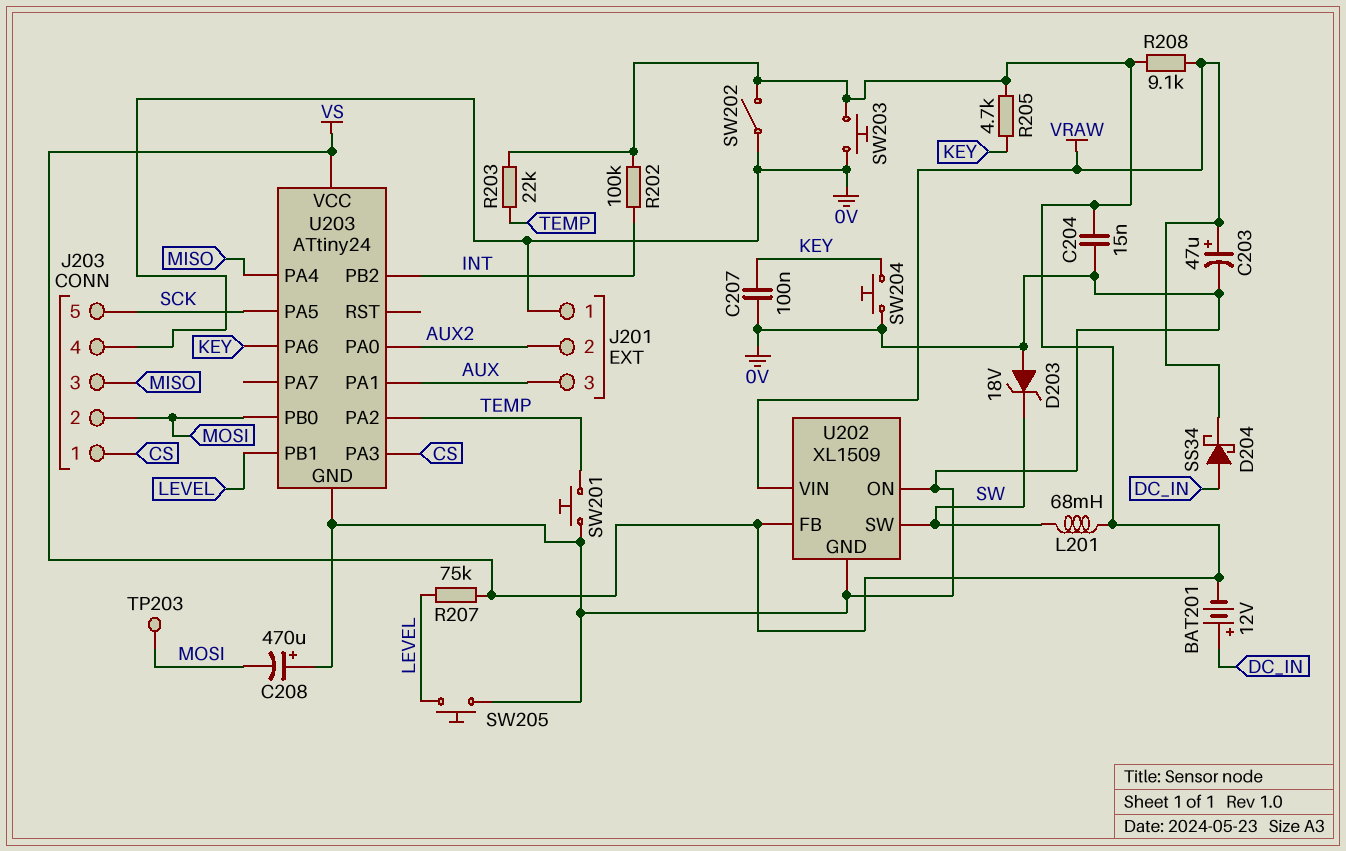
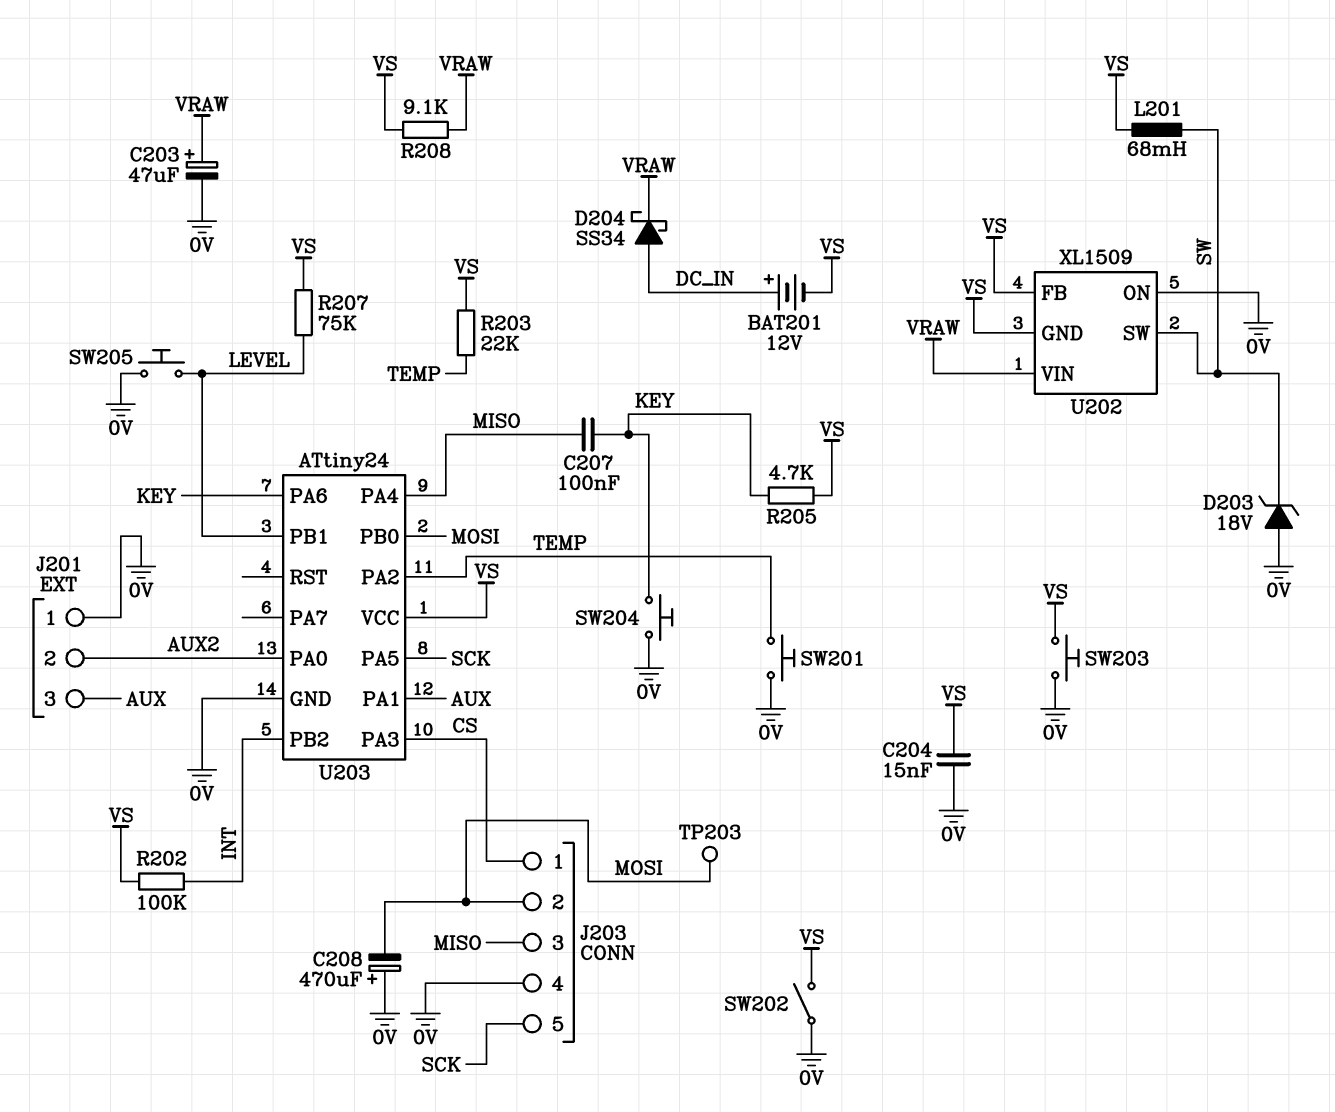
C207: 100nF (0V, KEY) -> 100nF (KEY, MISO)
U202 pin GND: 0V -> VS

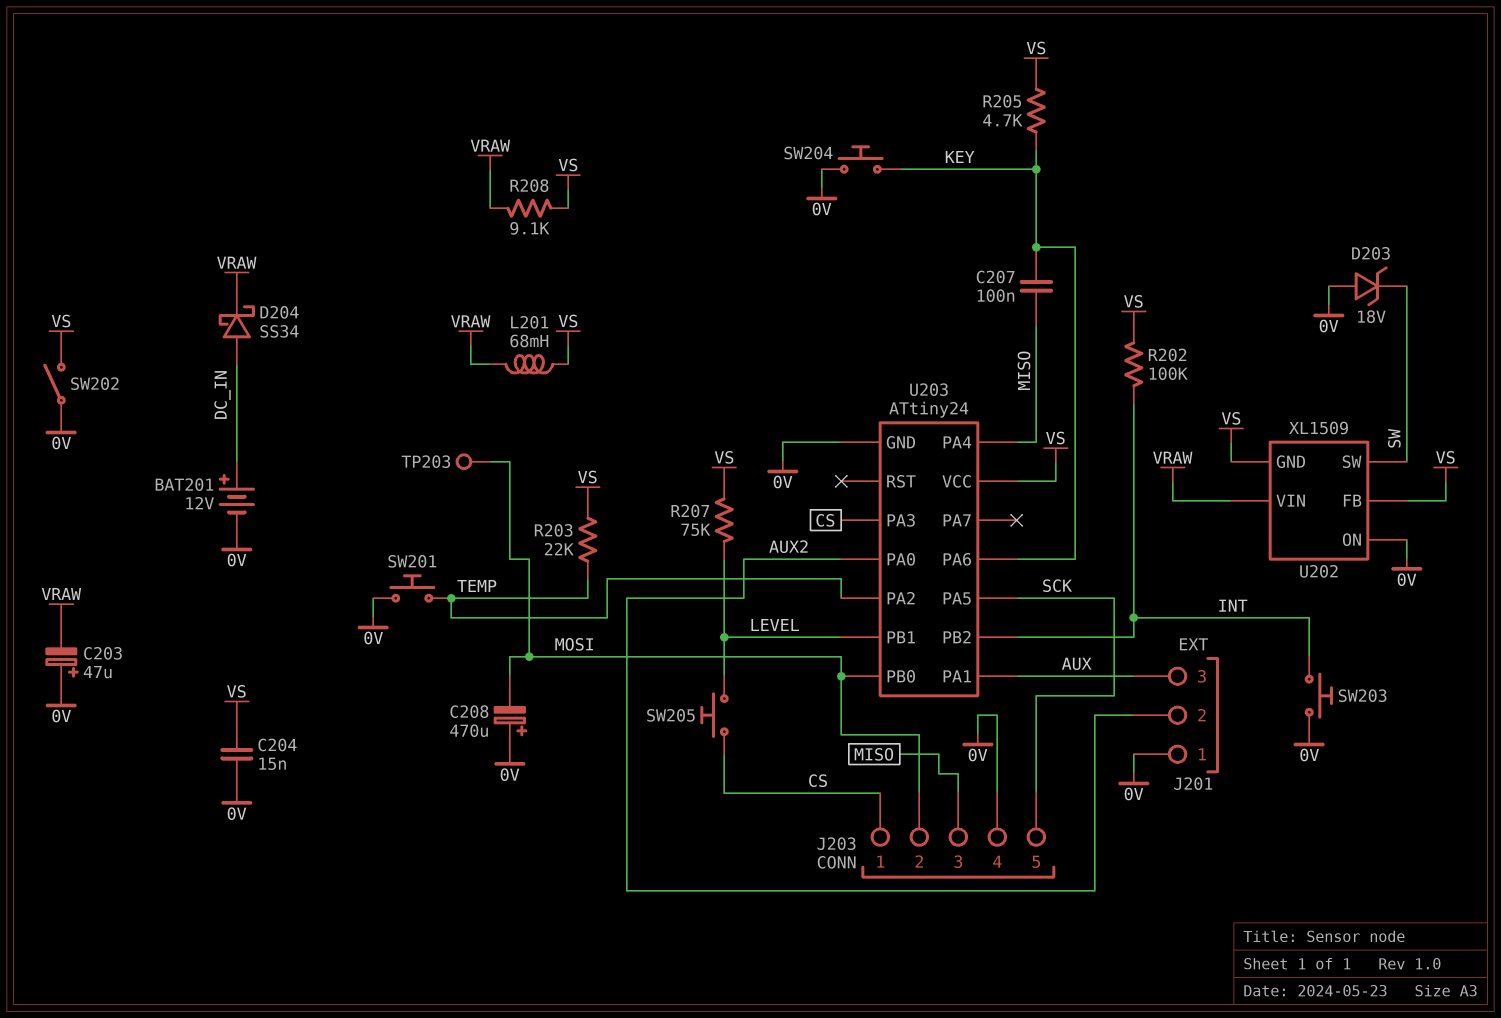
BAT201: 12V (plus DC_IN, minus VS) -> 12V (plus DC_IN, minus 0V)
C203: 47uF (plus VRAW, minus 0V) -> 47uF (plus 0V, minus VRAW)
L201: 68mH (SW, VS) -> 68mH (VRAW, VS)
SW203: button (0V, VS) -> button (0V, INT)
SW205: button (0V, LEVEL) -> button (CS, LEVEL)

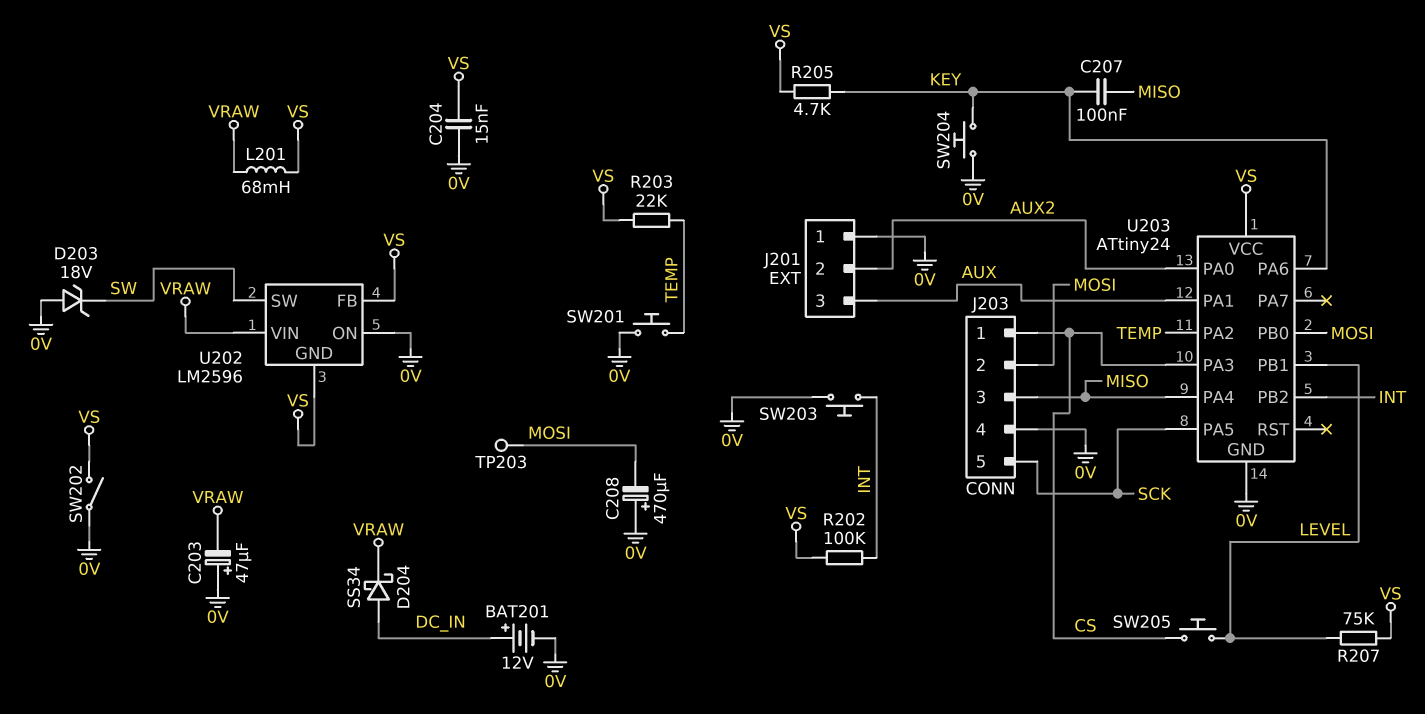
R208: 9.1k (VRAW, VS) -> none
U202: XL1509 -> LM2596

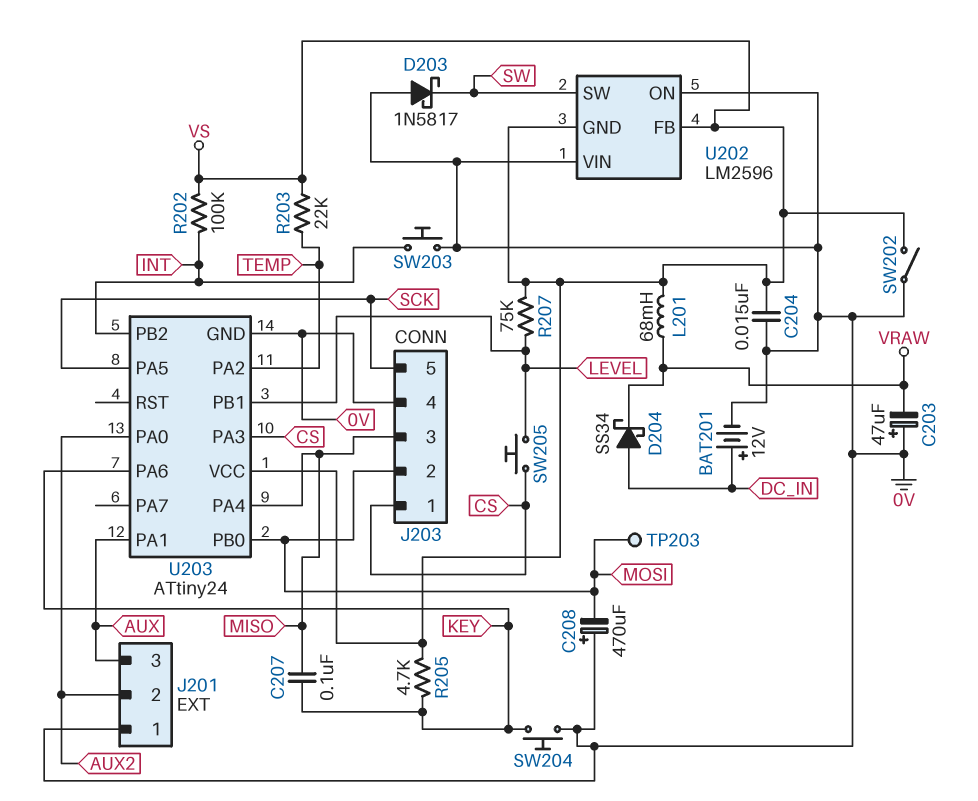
D203: zener 18V (A 0V, K SW) -> schottky 1N5817 (A 0V, K SW)
SW201: button (0V, TEMP) -> none
U202 pin VIN: VRAW -> 0V

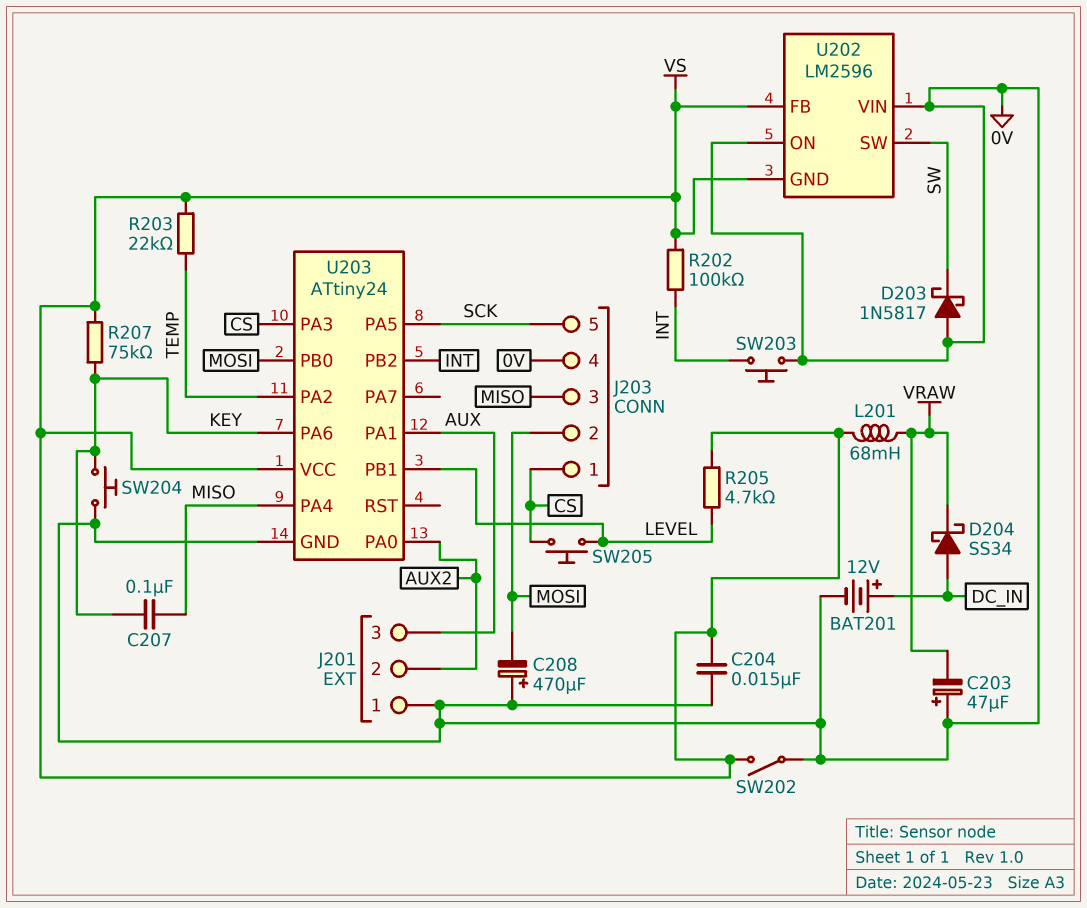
R205: 4.7k (KEY, VS) -> 4.7k (LEVEL, VS)
R207: 75k (LEVEL, VS) -> 75k (KEY, VS)
TP203: test point (MOSI) -> none

